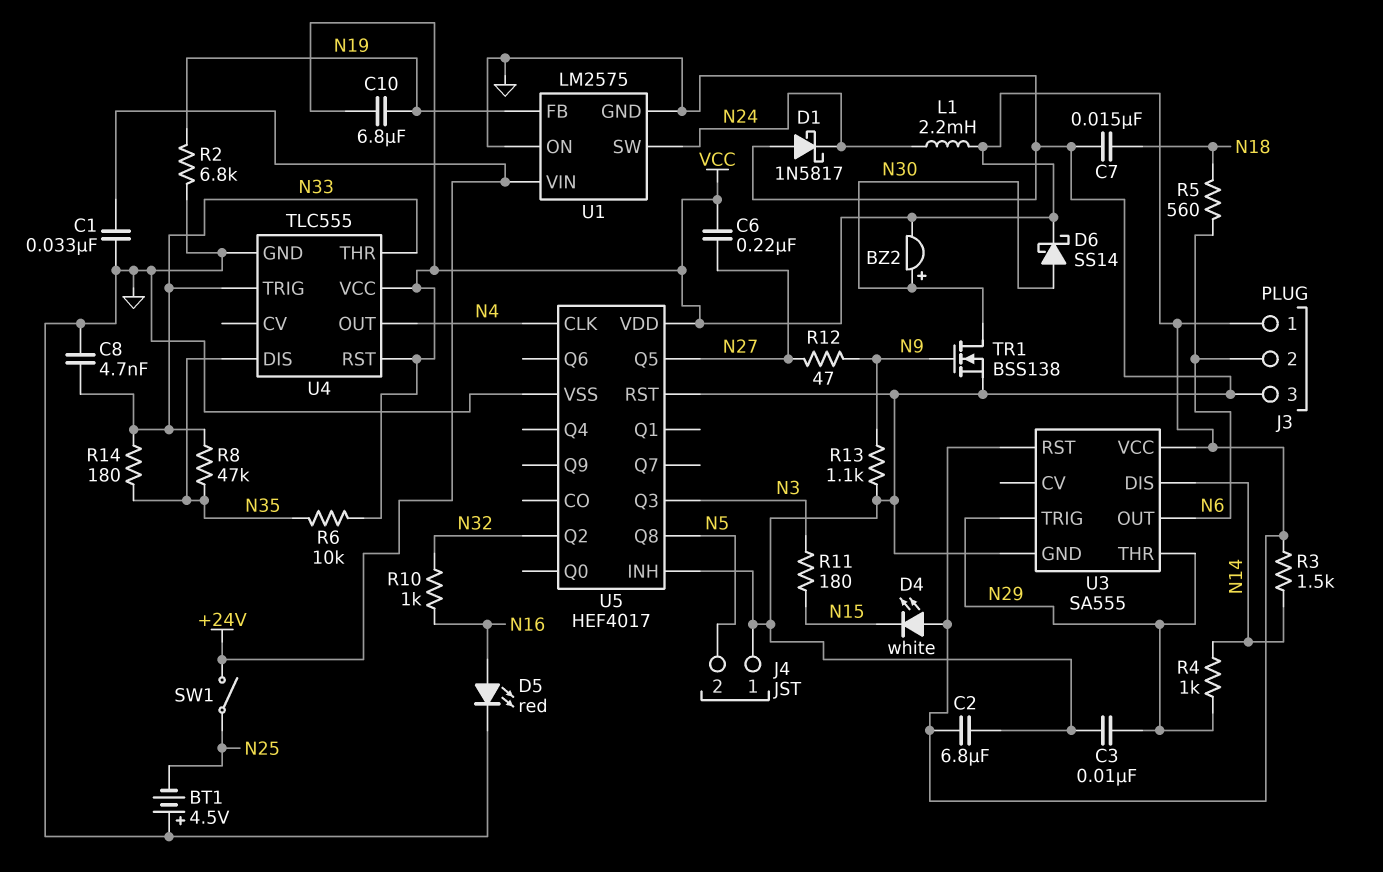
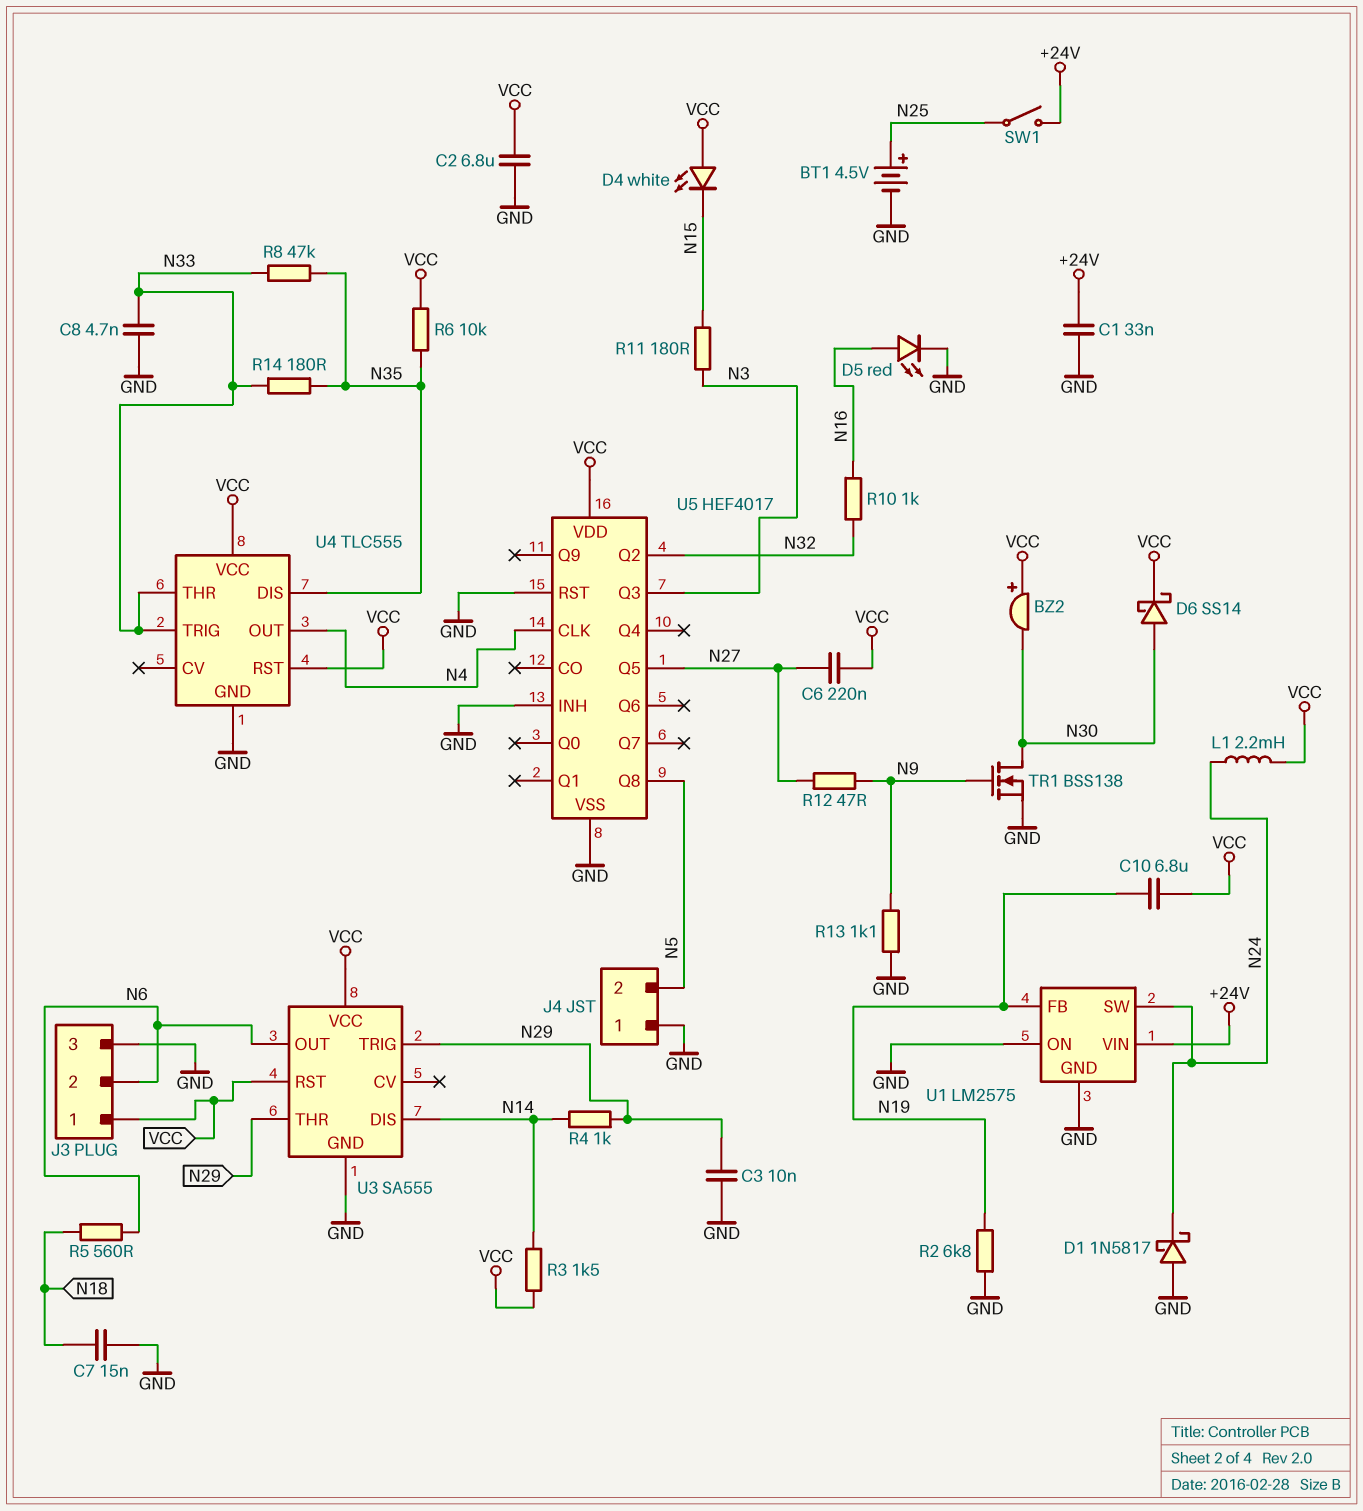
BT1: 4.5V (plus GND, minus N25) -> 4.5V (plus N25, minus GND)
BZ2: buzzer (plus N30, minus VCC) -> buzzer (plus VCC, minus N30)

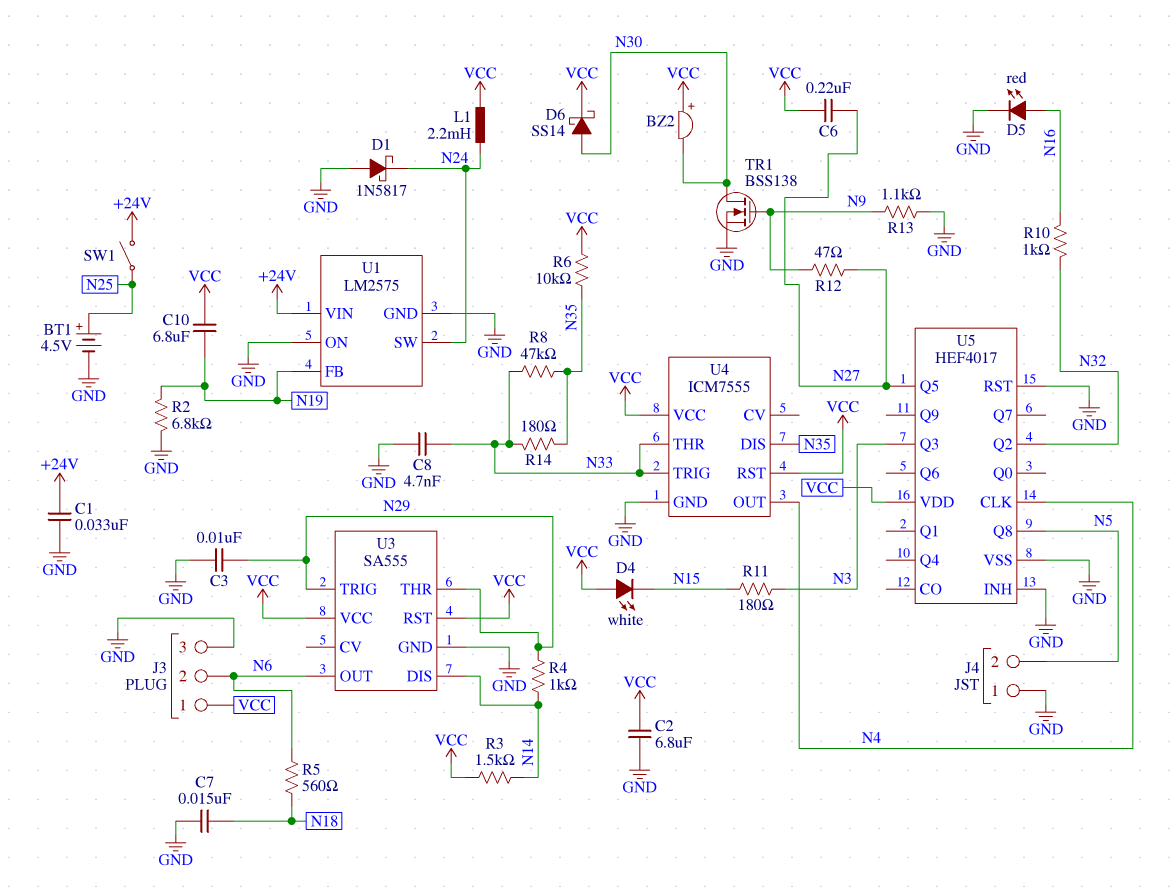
U4: TLC555 -> ICM7555

